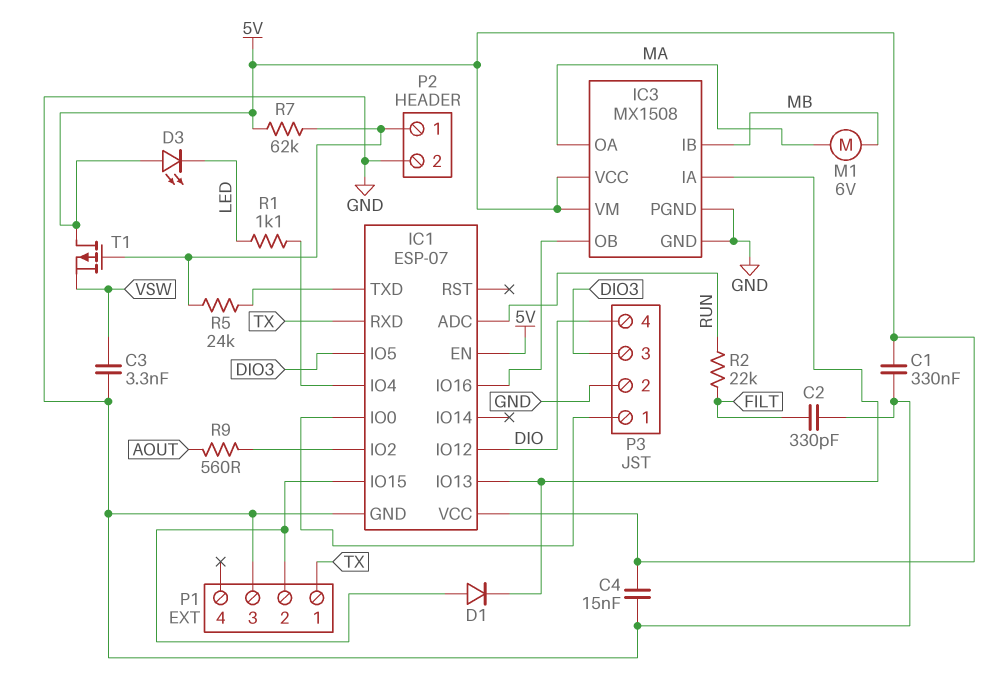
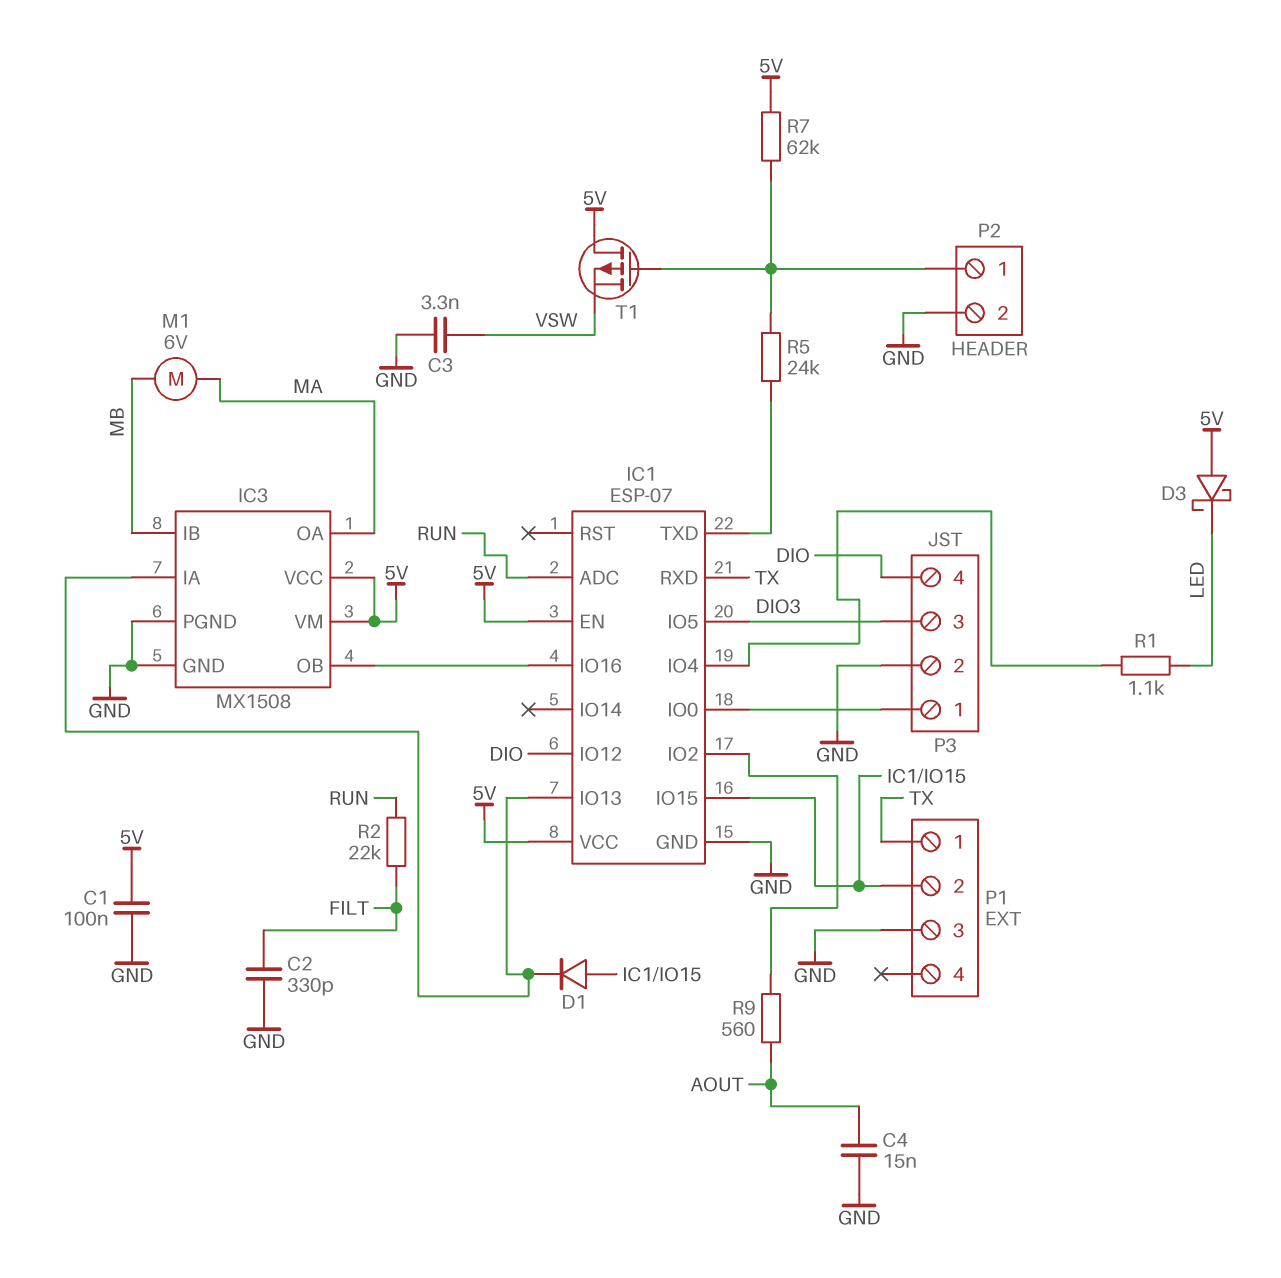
C1: 330nF (5V, GND) -> 100nF (5V, GND)
C4: 15nF (5V, GND) -> 15nF (AOUT, GND)
D3: LED (A 5V, K LED) -> schottky (A 5V, K LED)

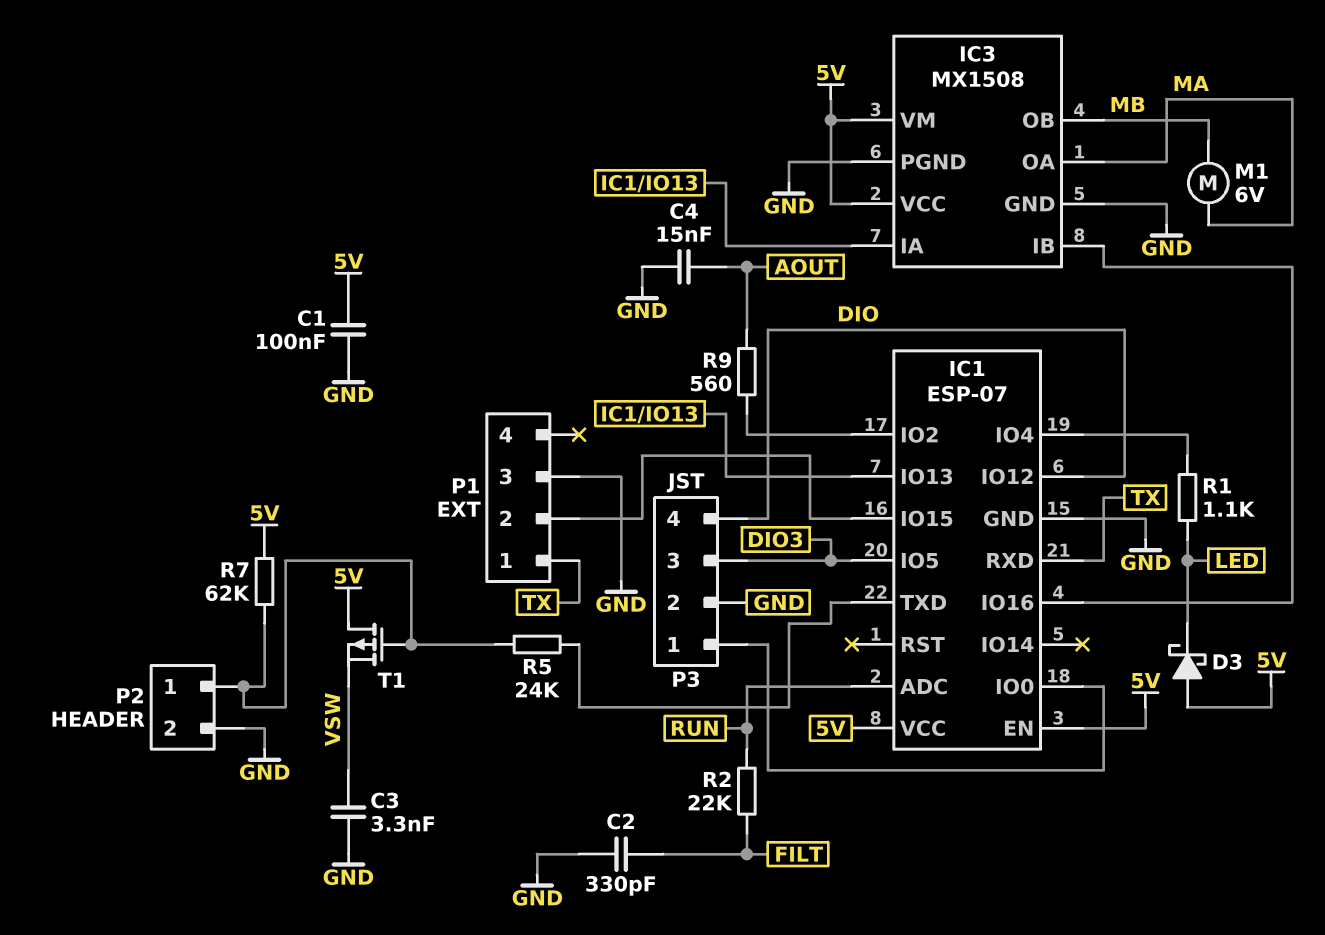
D1: diode (A IC1/IO15, K IC1/IO13) -> none
IC3 pin IB: MB -> IC1/IO16
IC3 pin OB: IC1/IO16 -> MB

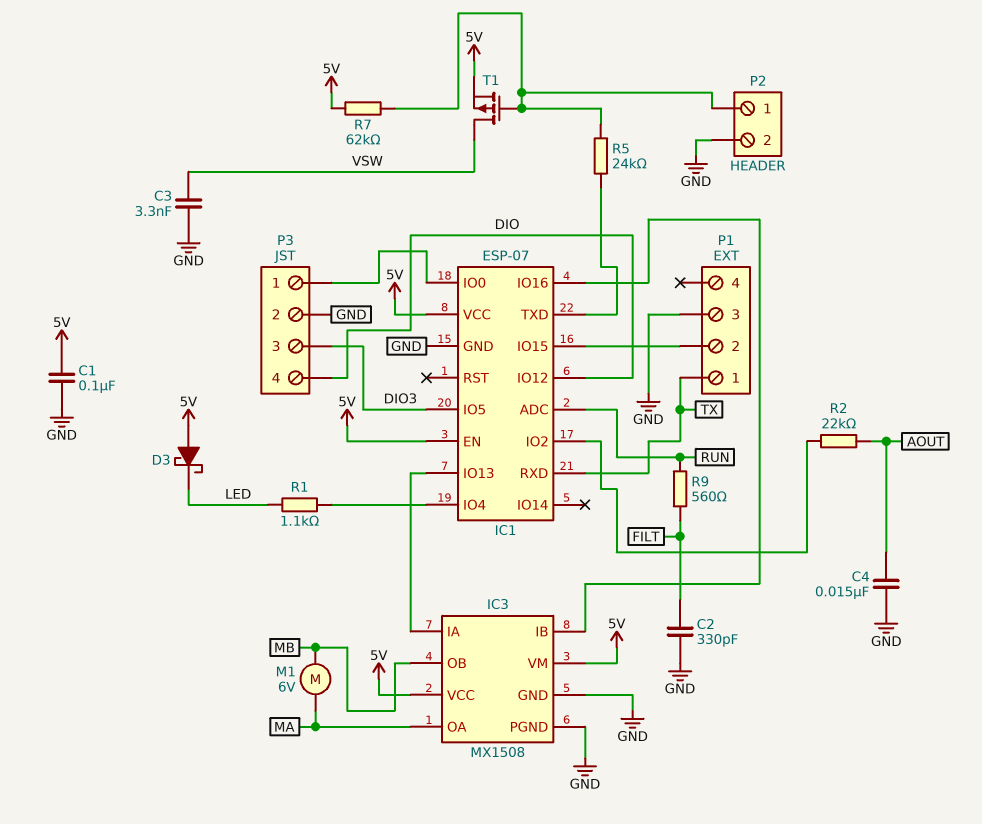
R2: 22k (FILT, RUN) -> 22k (AOUT, IC1/IO2)
R9: 560 (AOUT, IC1/IO2) -> 560 (FILT, RUN)
T1: PMOS (G P2/1, D 5V, S VSW) -> PMOS (G P2/1, D VSW, S 5V)

